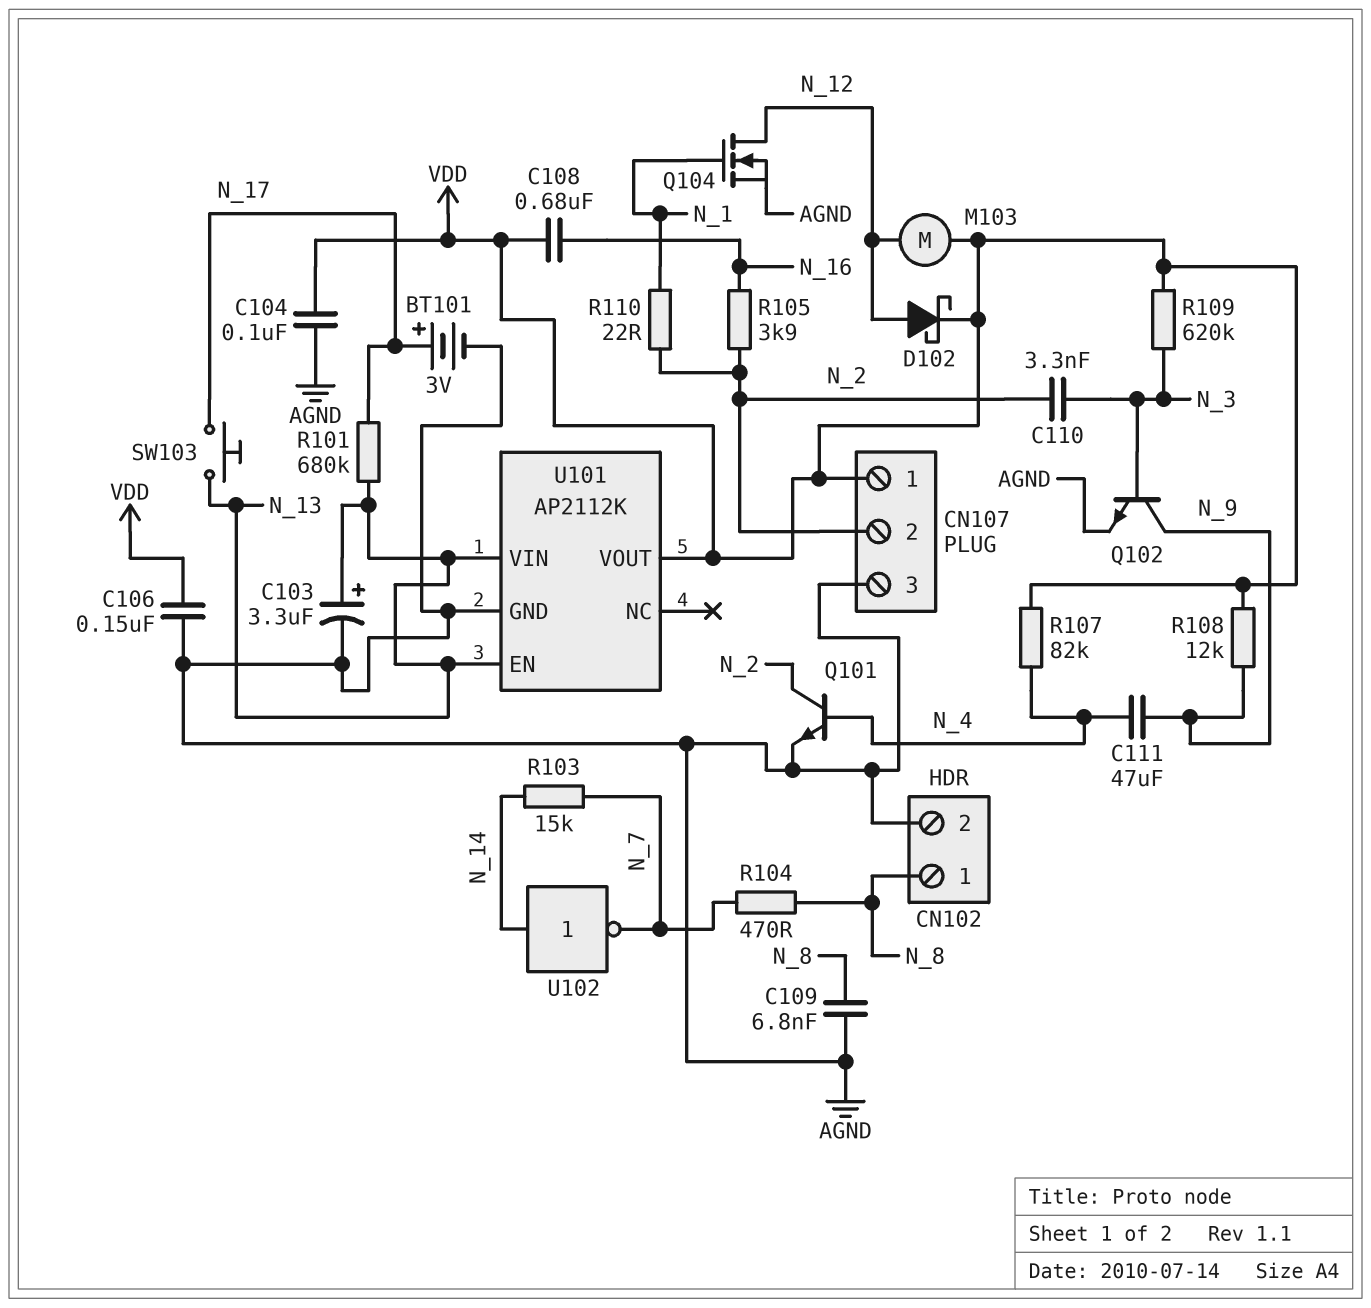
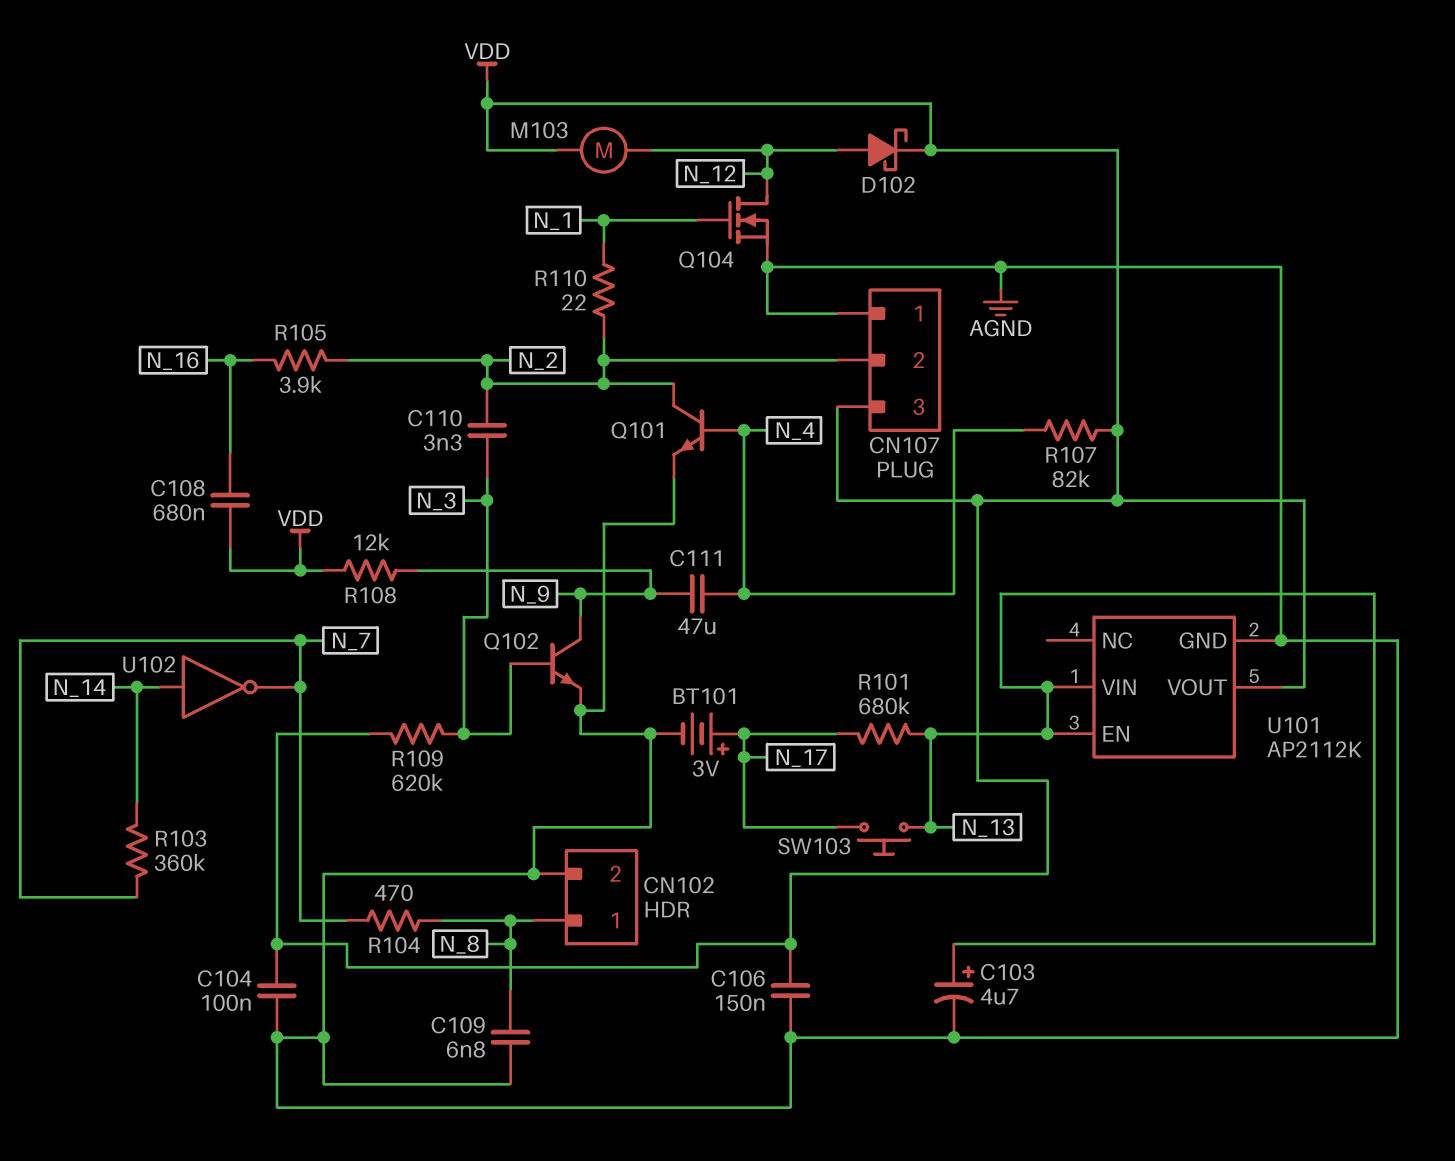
C103: 3.3uF (plus N_13, minus AGND) -> 4.7uF (plus N_13, minus AGND)
CN107 pin 1: VDD -> AGND
CN107 pin 3: AGND -> VDD
R103: 15k (N_7, N_14) -> 360k (N_7, N_14)

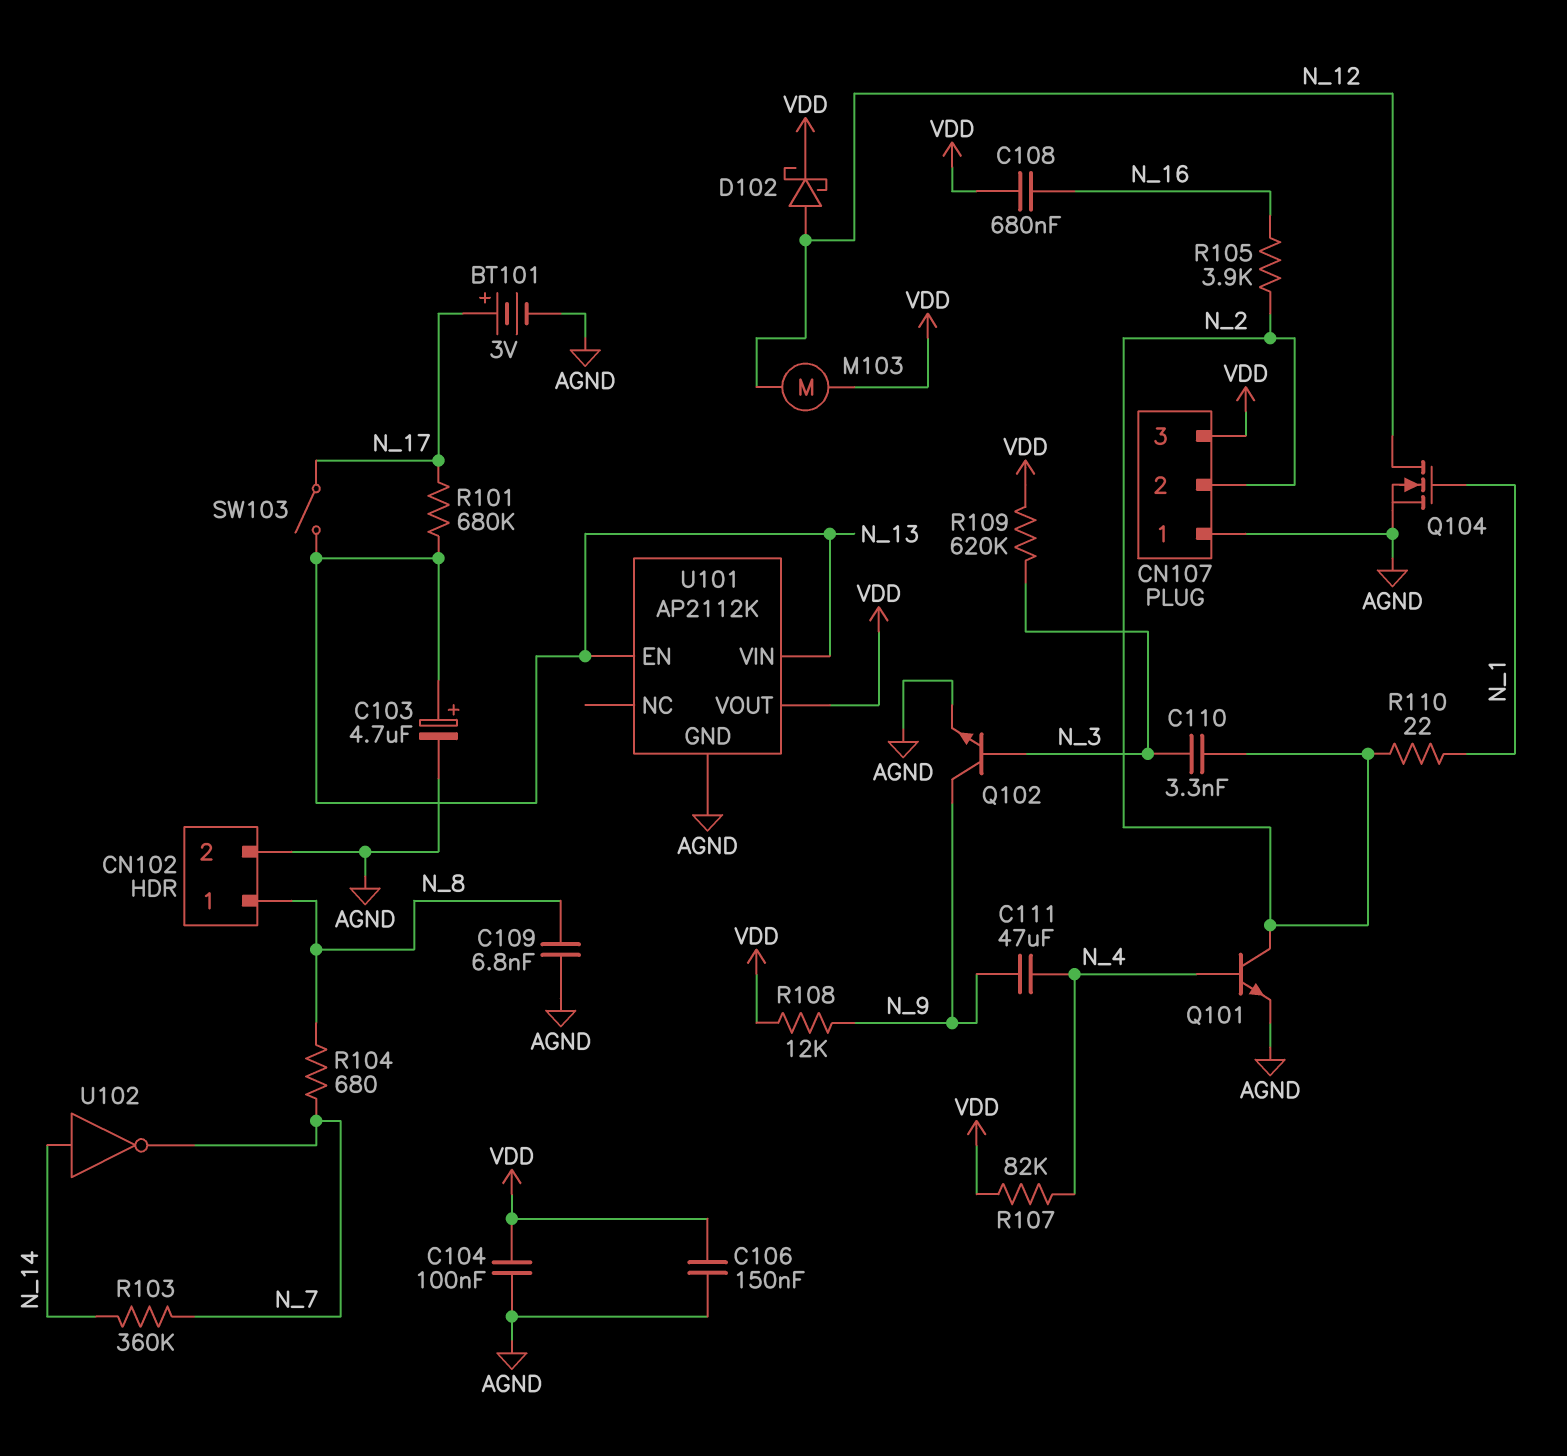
R104: 470 (N_7, N_8) -> 680 (N_7, N_8)
SW103: button (N_13, N_17) -> switch (N_13, N_17)

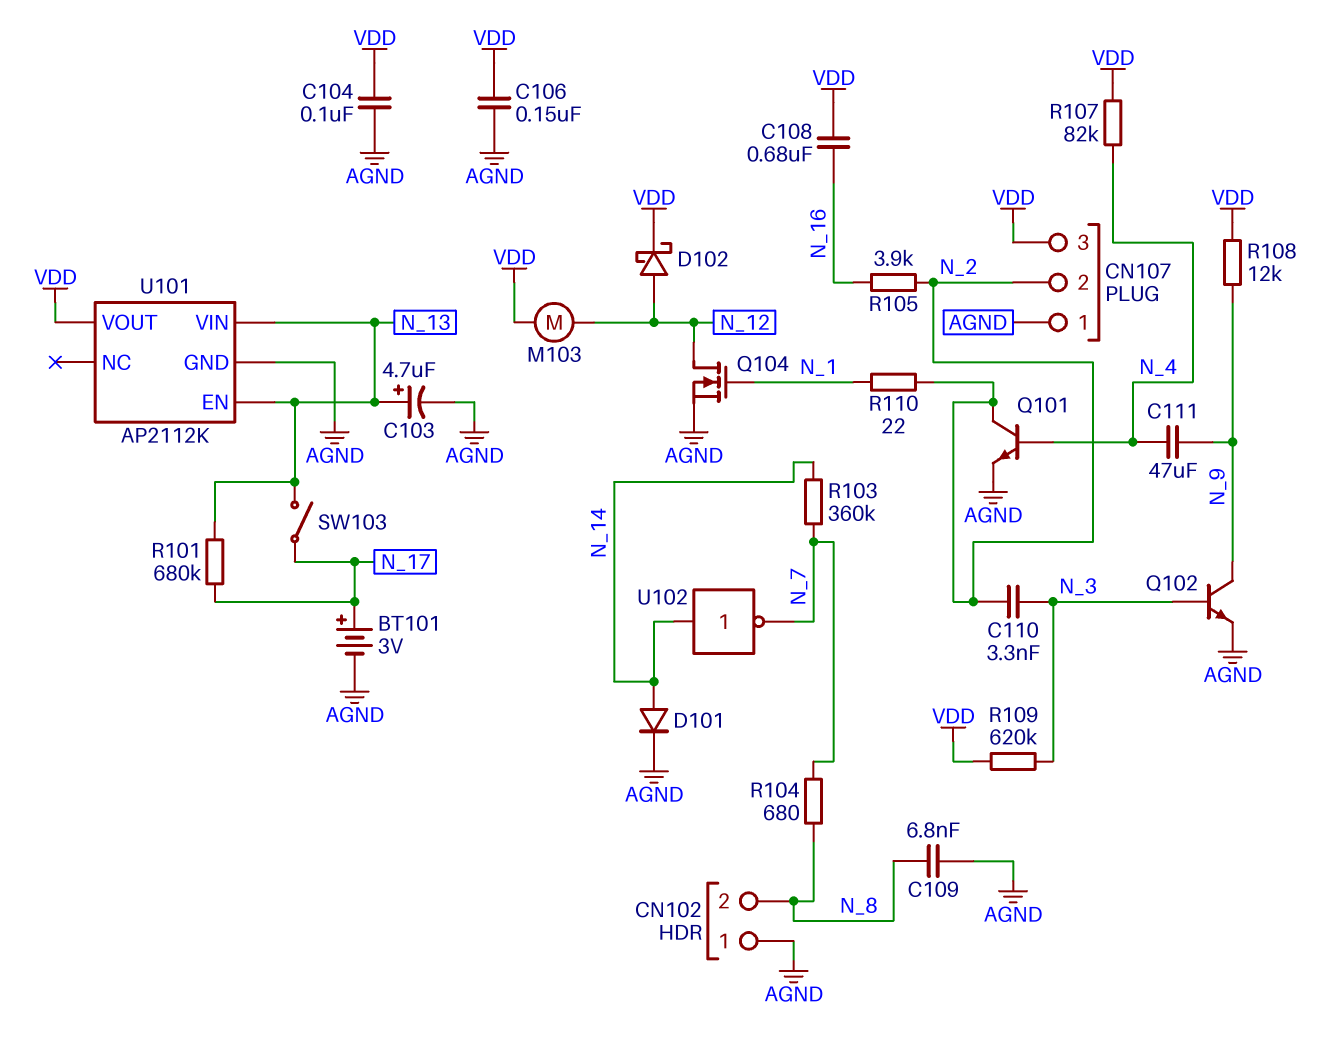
CN102 pin 1: N_8 -> AGND
CN102 pin 2: AGND -> N_8
D101: none -> diode (A N_14, K AGND)

